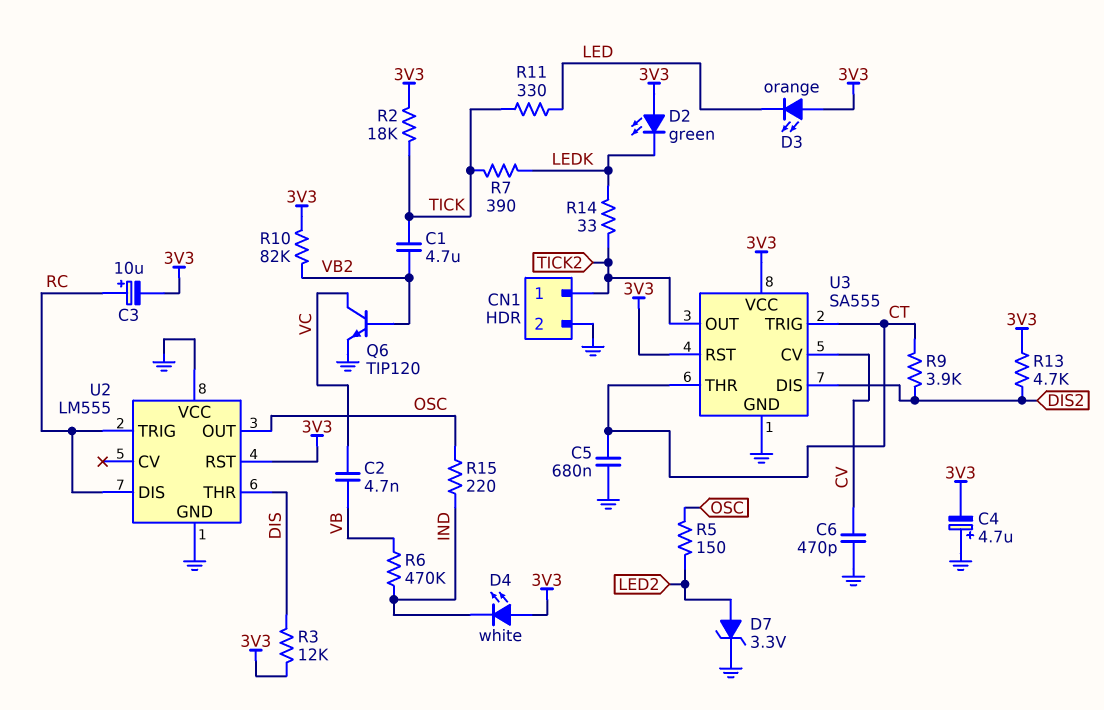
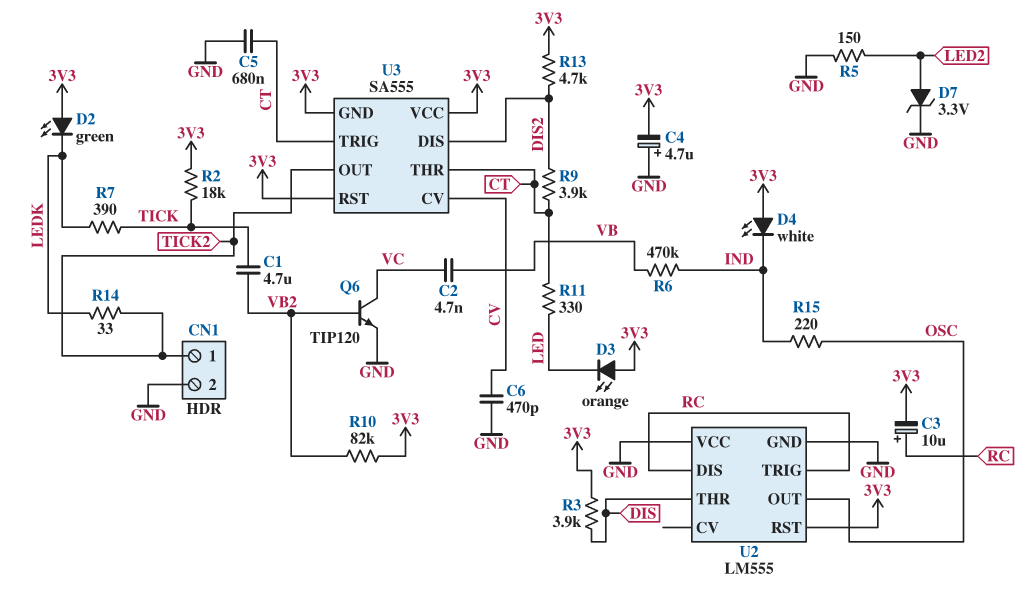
R3: 12k (3V3, DIS) -> 3.9k (3V3, DIS)
R5: 150 (LED2, OSC) -> 150 (GND, LED2)
R11: 330 (LED, TICK) -> 330 (CT, LED)
U3 pin GND: GND -> 3V3

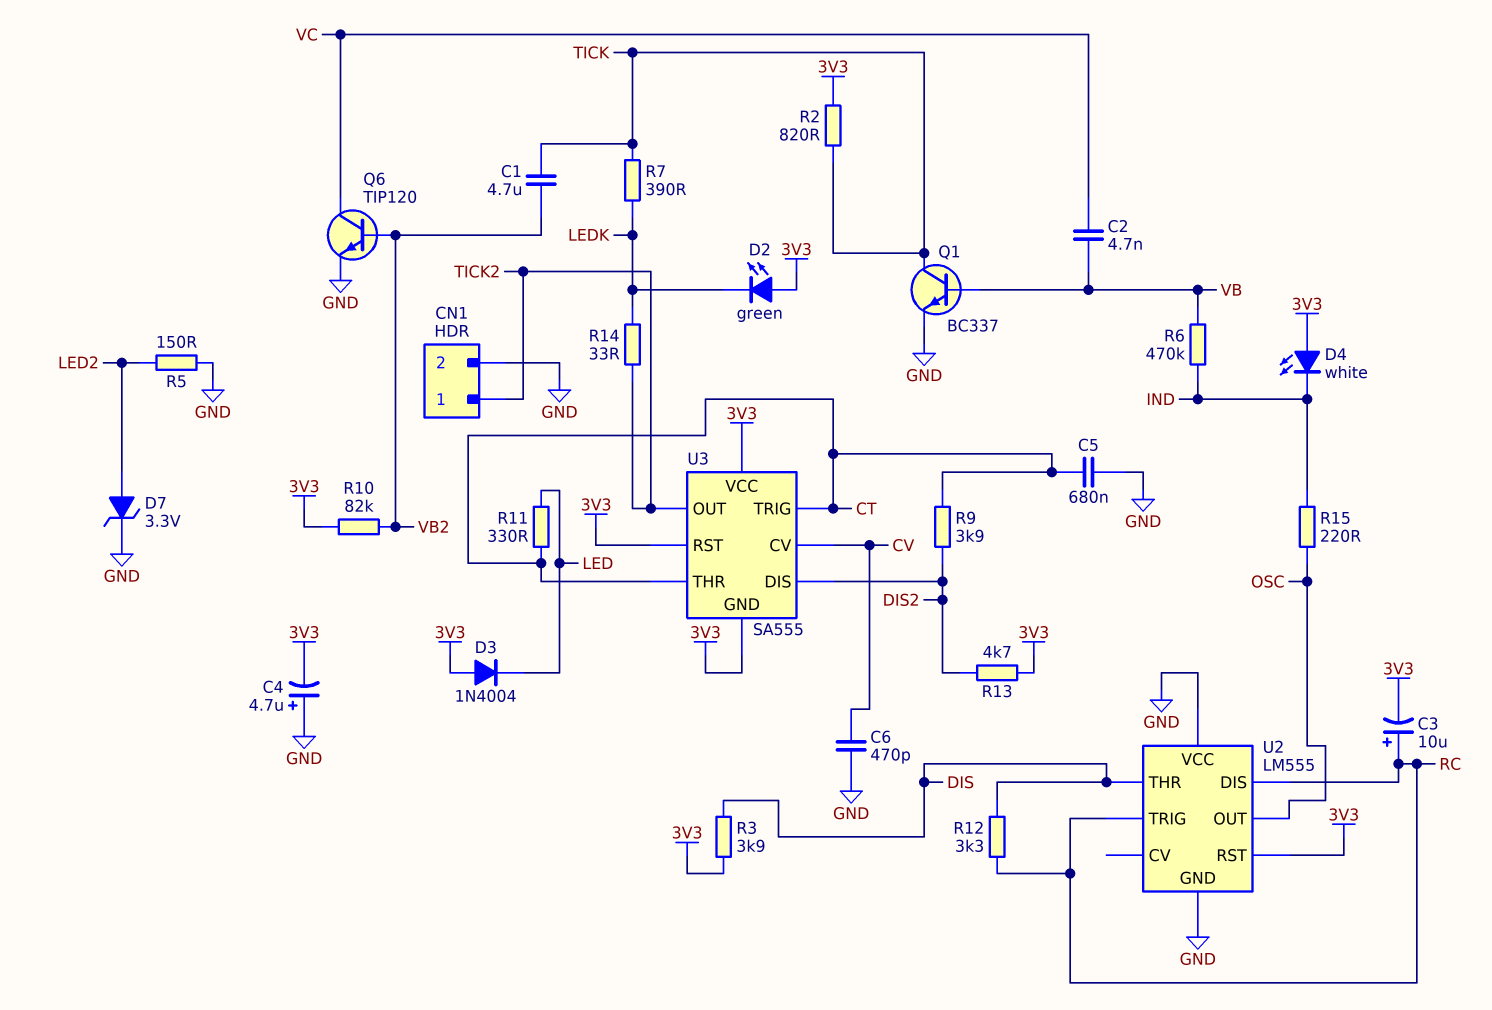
D3: LED orange (A 3V3, K LED) -> diode 1N4004 (A 3V3, K LED)
Q1: none -> NPN BC337 (B VB, C TICK, E GND)
R2: 18k (3V3, TICK) -> 820 (3V3, TICK)
R12: none -> 3.3k (DIS, RC)

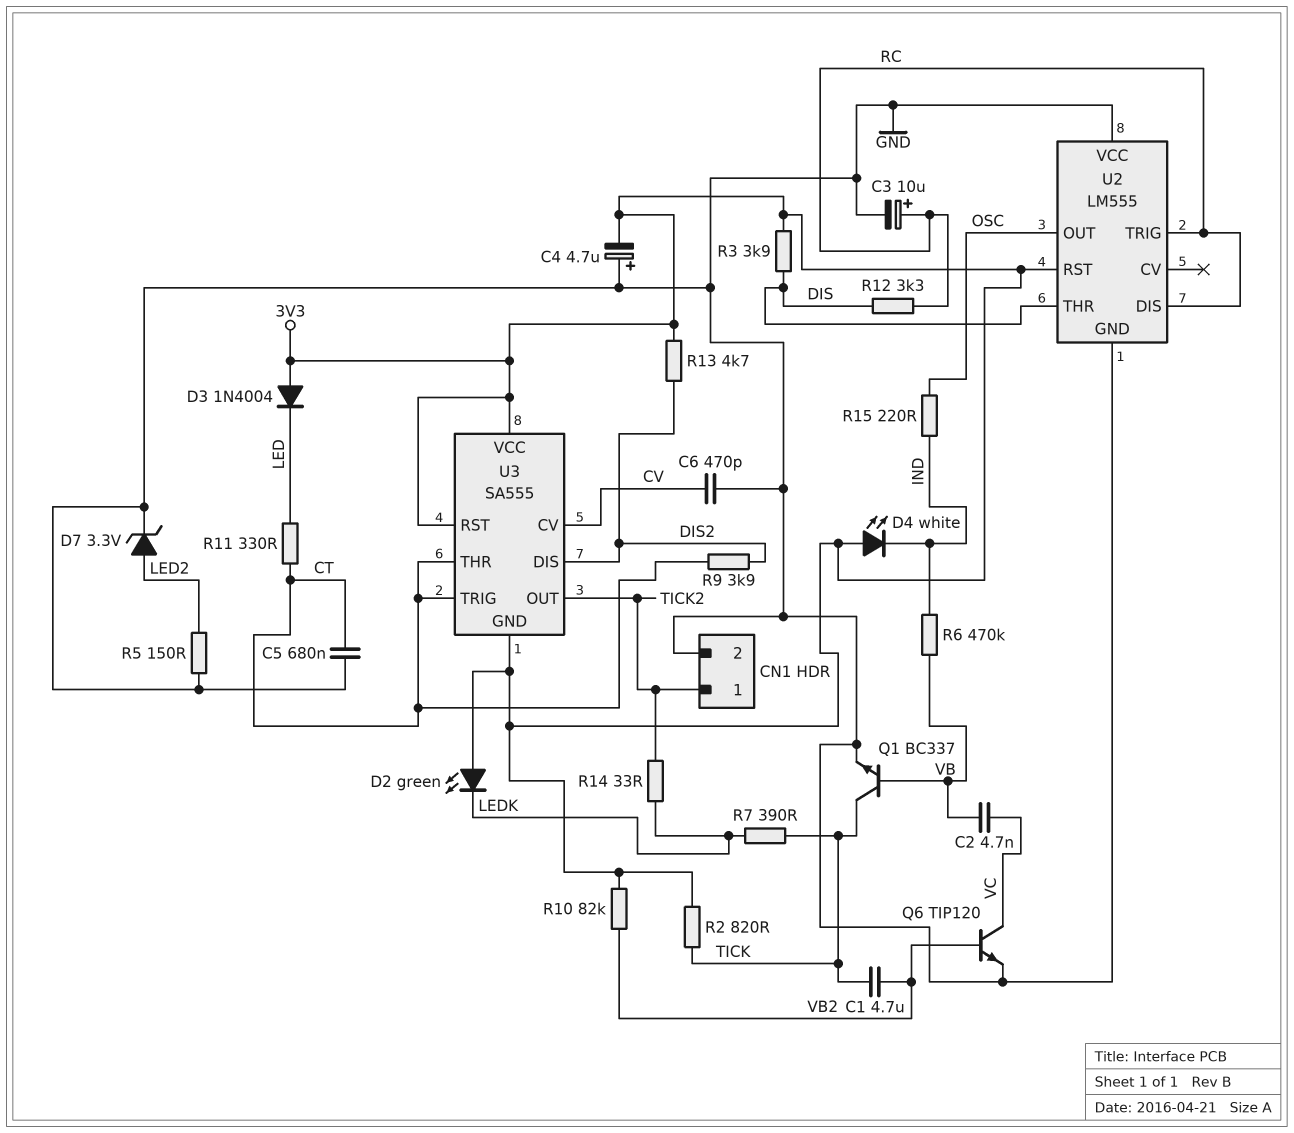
C3: 10uF (plus RC, minus 3V3) -> 10uF (plus RC, minus GND)

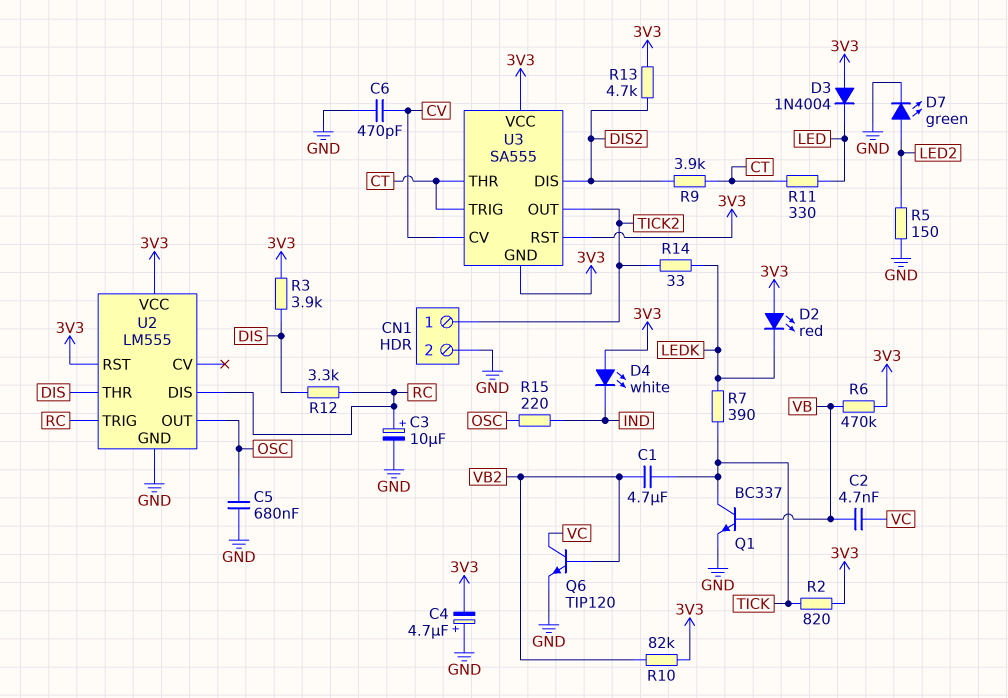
C5: 680nF (CT, GND) -> 680nF (GND, OSC)
D2: LED green (A 3V3, K LEDK) -> LED red (A 3V3, K LEDK)
D7: zener 3.3V (A LED2, K GND) -> LED green (A LED2, K GND)
R6: 470k (IND, VB) -> 470k (3V3, VB)
U2 pin VCC: GND -> 3V3

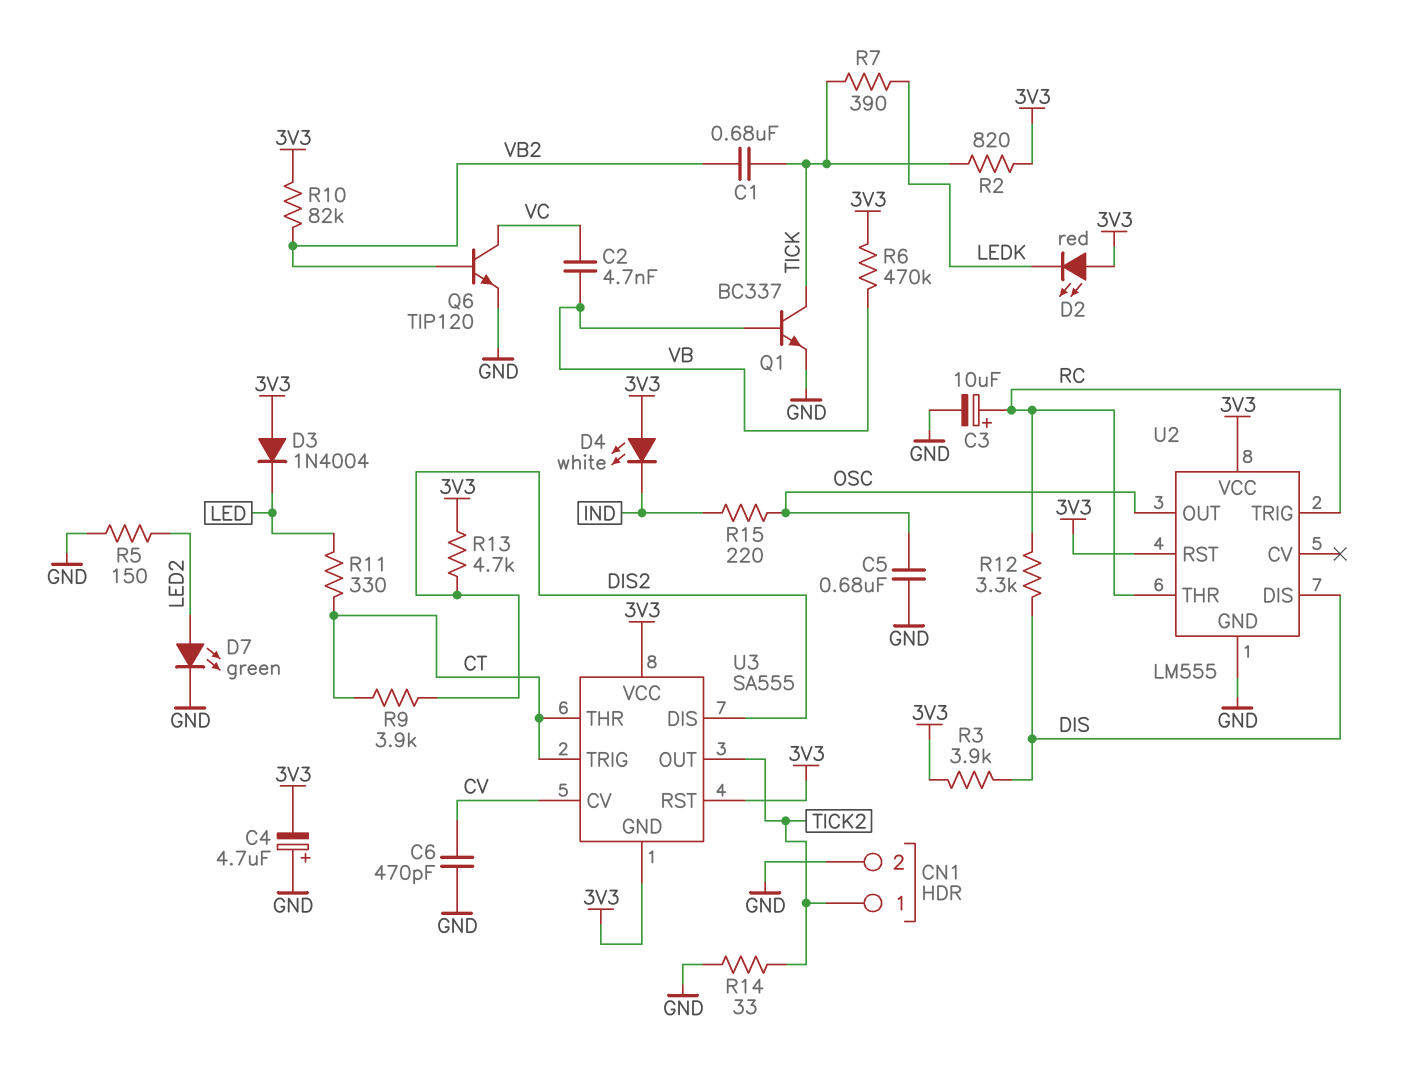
C1: 4.7uF (TICK, VB2) -> 680nF (TICK, VB2)
R14: 33 (LEDK, TICK2) -> 33 (GND, TICK2)
U2 pin DIS: RC -> DIS
U2 pin THR: DIS -> RC

